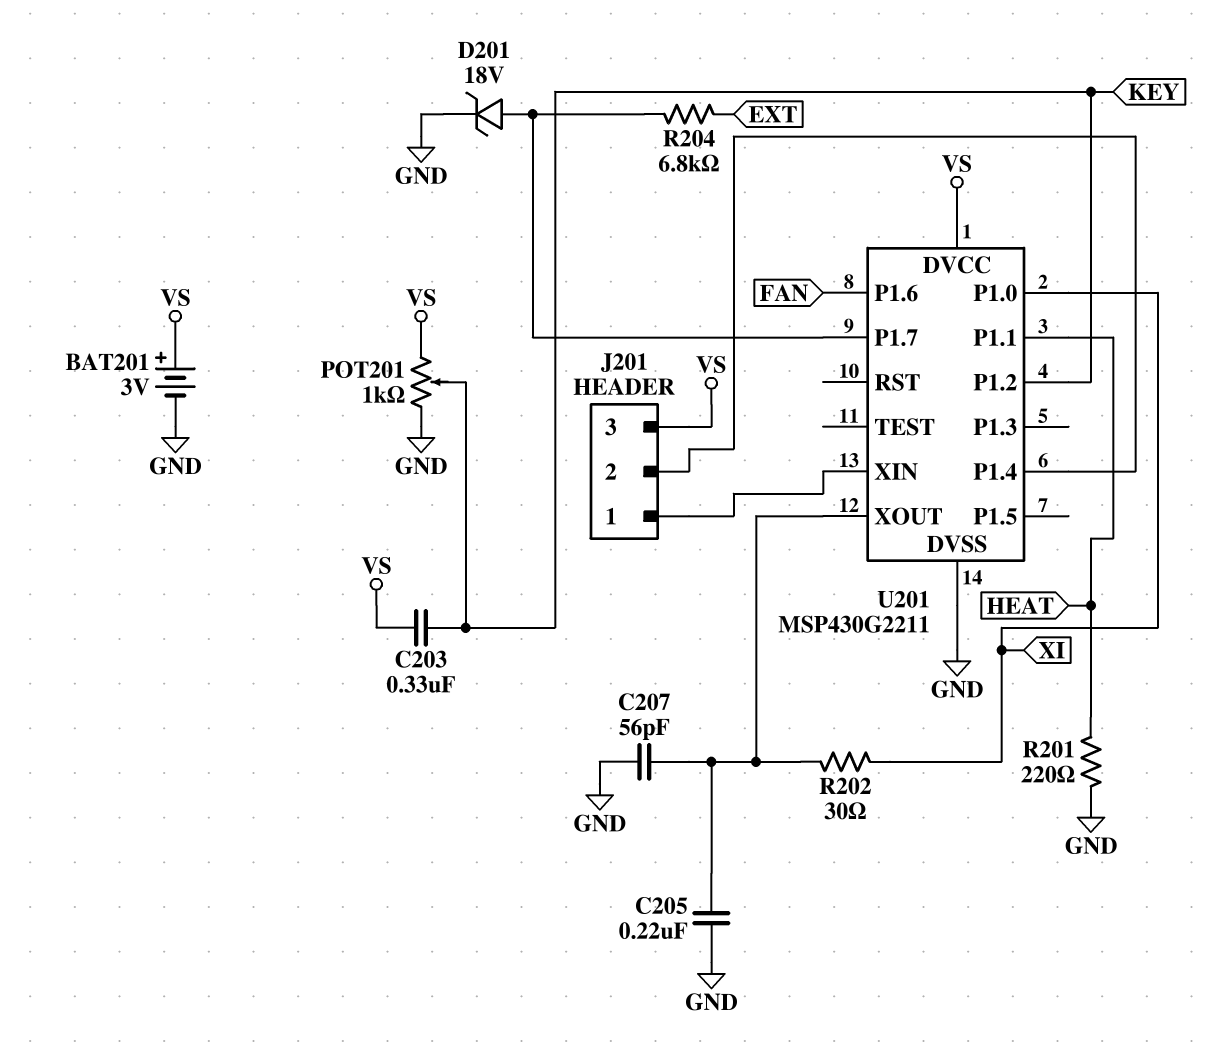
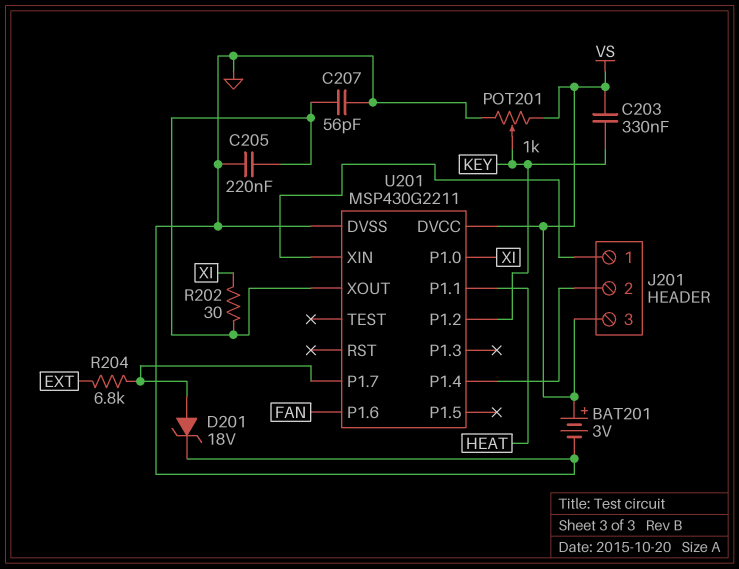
R201: 220 (GND, HEAT) -> none

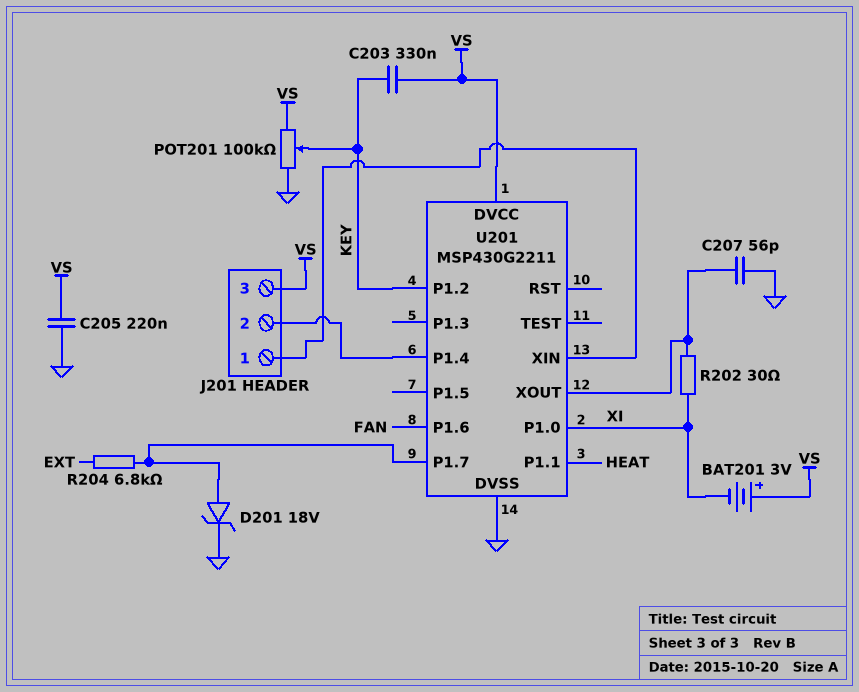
BAT201: 3V (plus VS, minus GND) -> 3V (plus VS, minus XI)
C205: 220nF (GND, U201/XOUT) -> 220nF (GND, VS)
POT201: 1k (GND, VS, wiper KEY) -> 100k (GND, VS, wiper KEY)

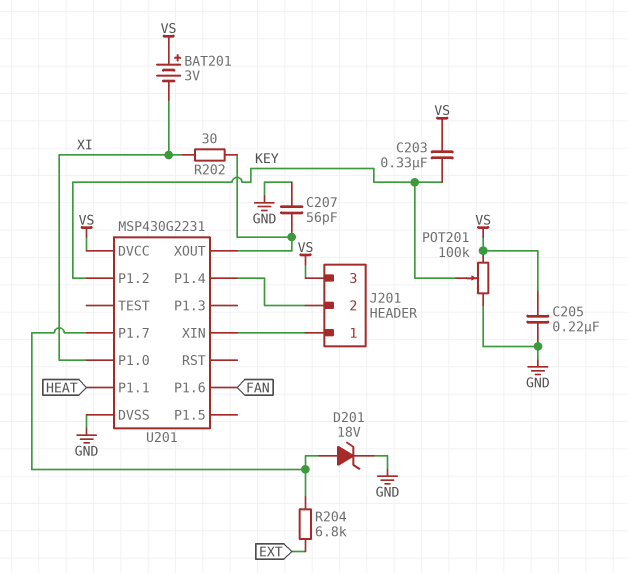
U201: MSP430G2211 -> MSP430G2231

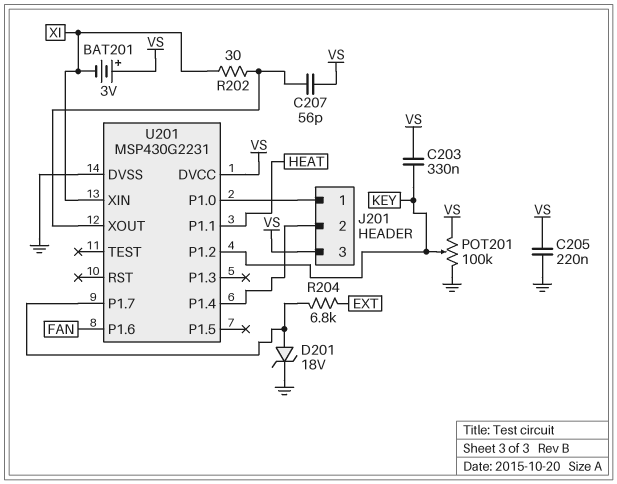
C207: 56pF (GND, U201/XOUT) -> 56pF (U201/XOUT, VS)
U201 pin P1.0: XI -> J201/1
U201 pin XIN: J201/1 -> XI

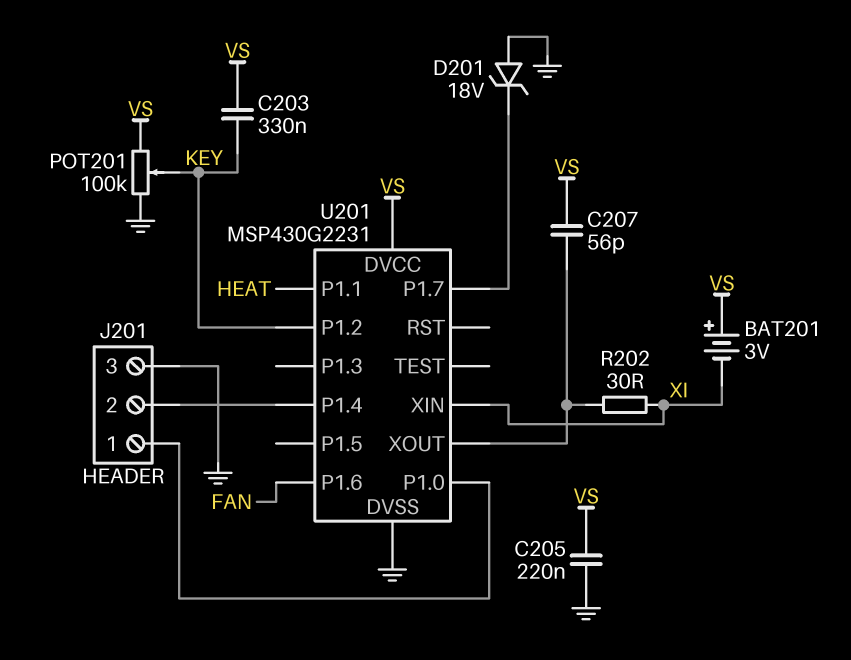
D201: zener 18V (A U201/P1.7, K GND) -> zener 18V (A GND, K U201/P1.7)
J201 pin 3: VS -> GND
R204: 6.8k (EXT, U201/P1.7) -> none

